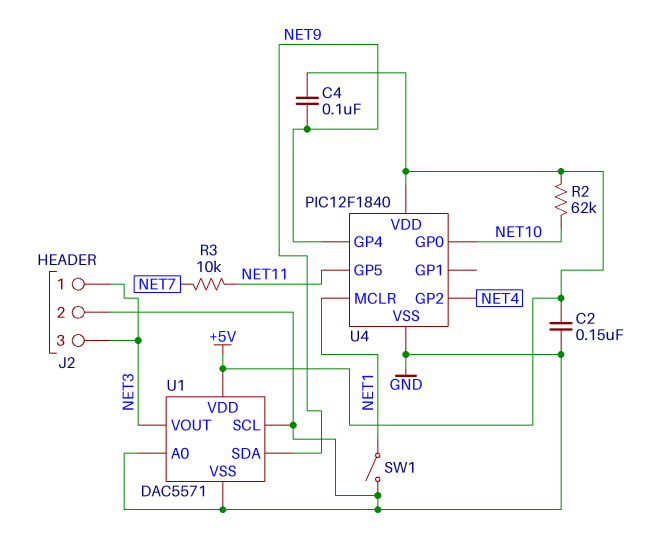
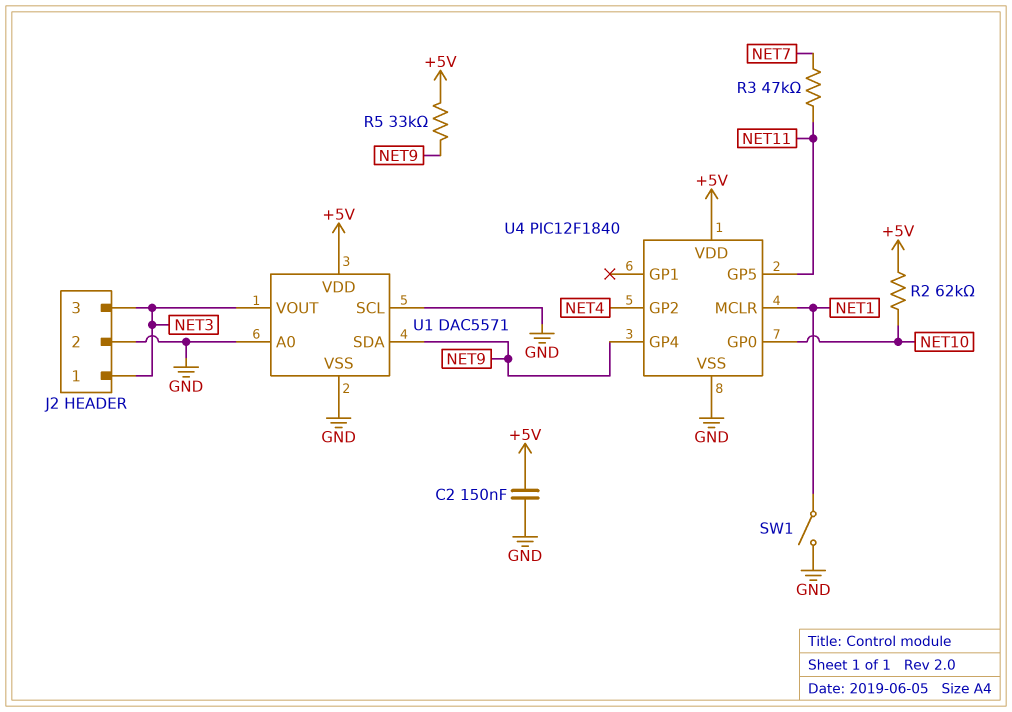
C4: 100nF (+5V, NET9) -> none
R3: 10k (NET7, NET11) -> 47k (NET7, NET11)
R5: none -> 33k (+5V, NET9)

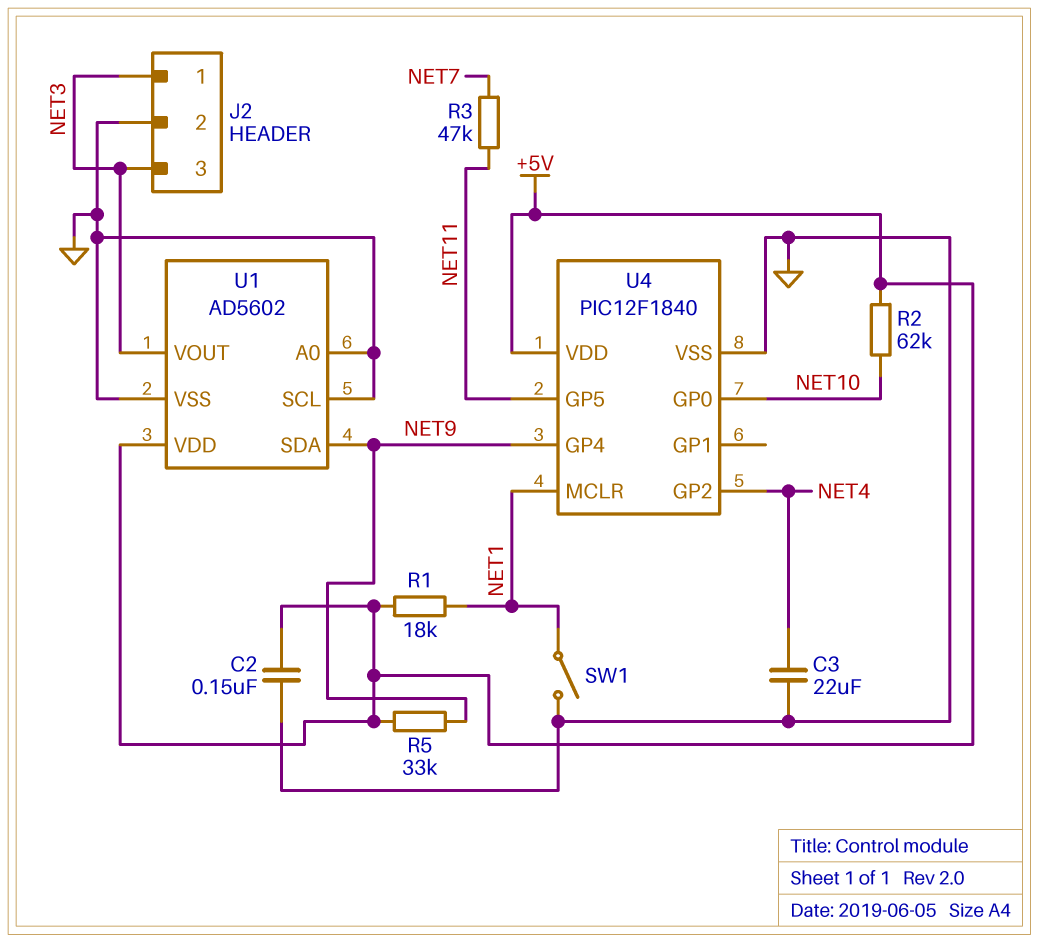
C3: none -> 22uF (GND, NET4)
R1: none -> 18k (+5V, NET1)
U1: DAC5571 -> AD5602

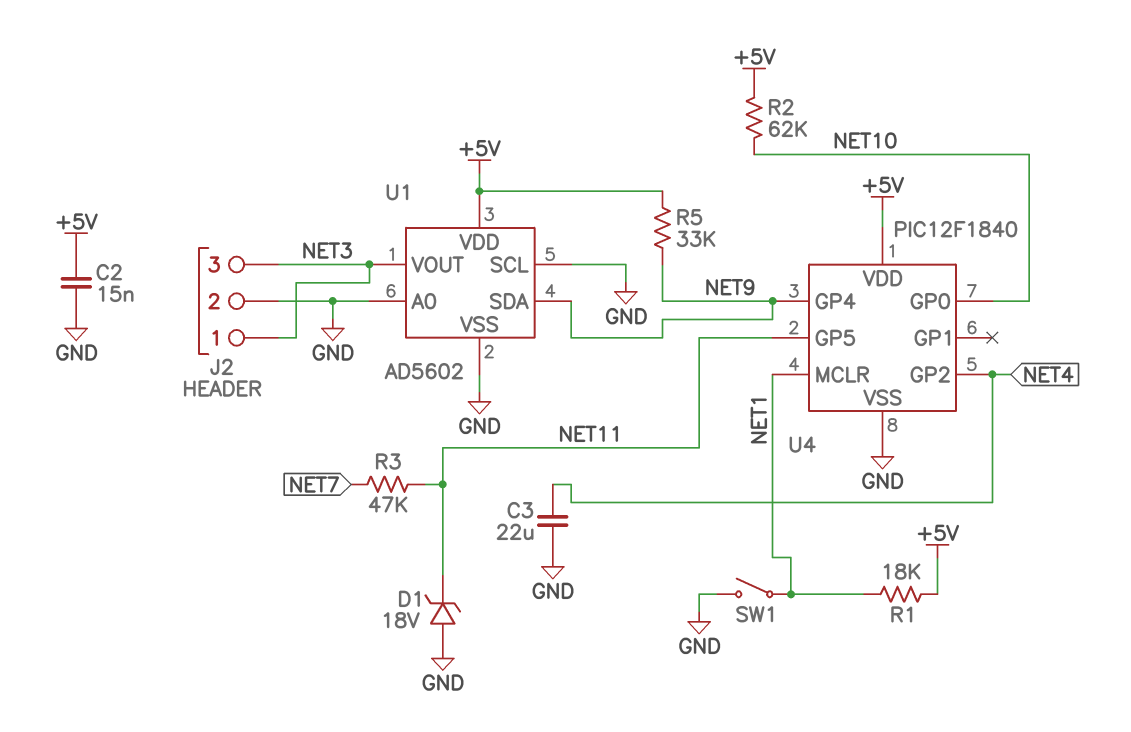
C2: 150nF (+5V, GND) -> 15nF (+5V, GND)
D1: none -> zener 18V (A GND, K NET11)

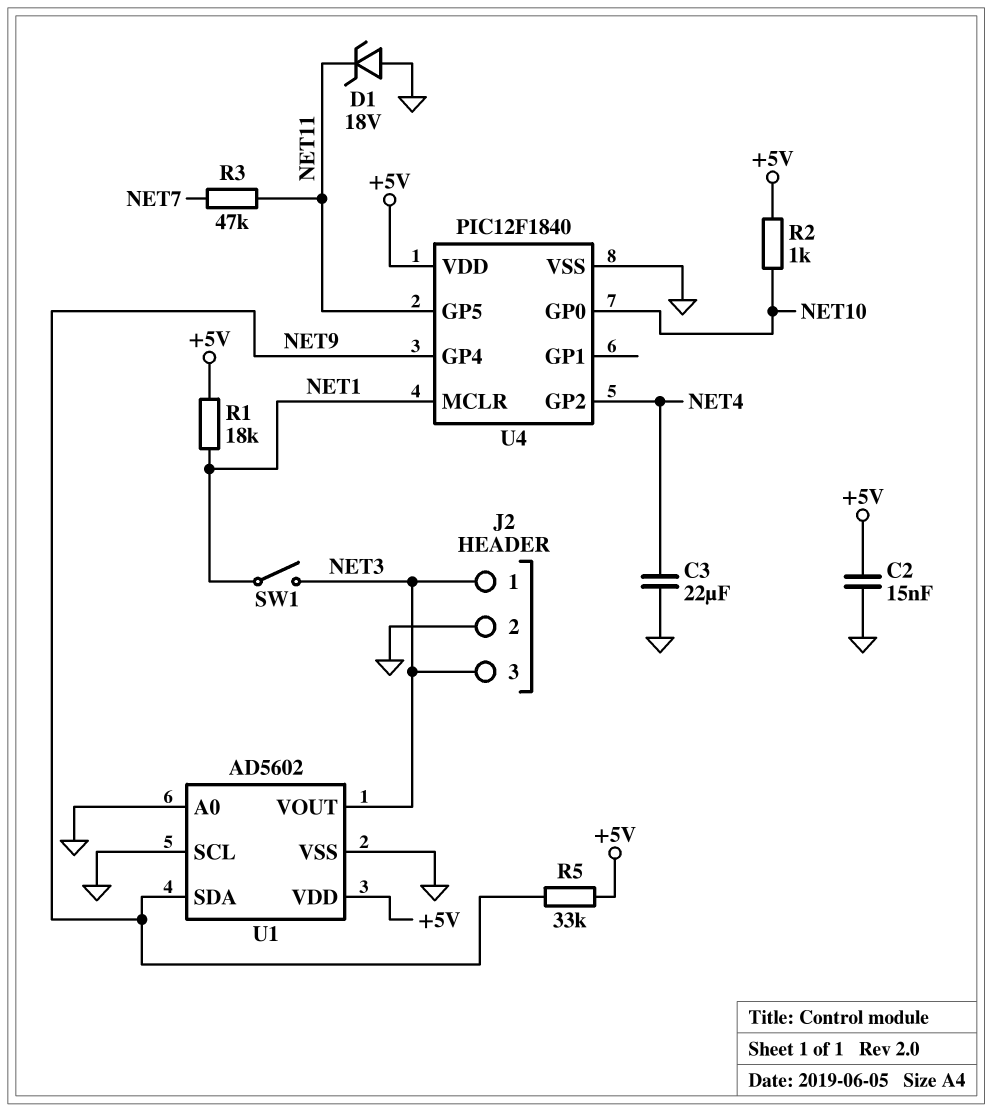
R2: 62k (+5V, NET10) -> 1k (+5V, NET10)
SW1: switch (GND, NET1) -> switch (NET1, NET3)

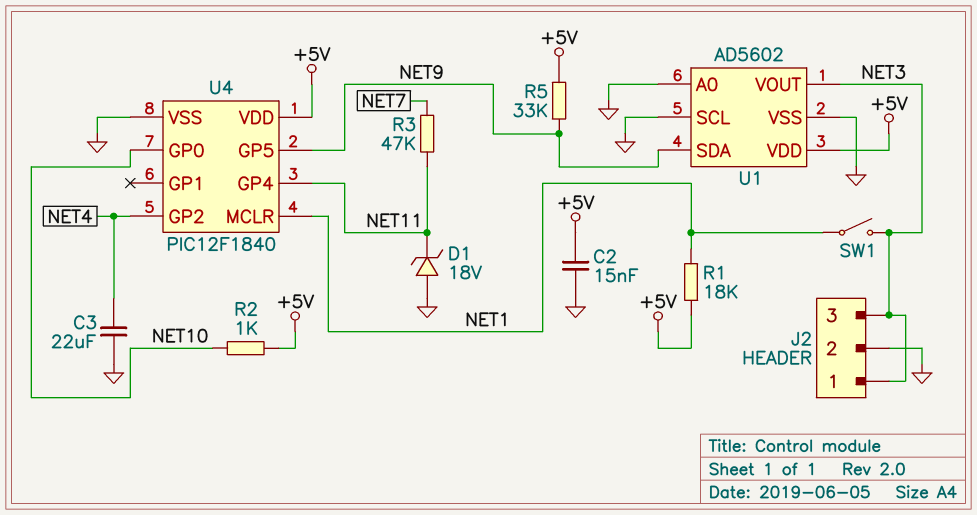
U4 pin GP4: NET9 -> NET11
U4 pin GP5: NET11 -> NET9

